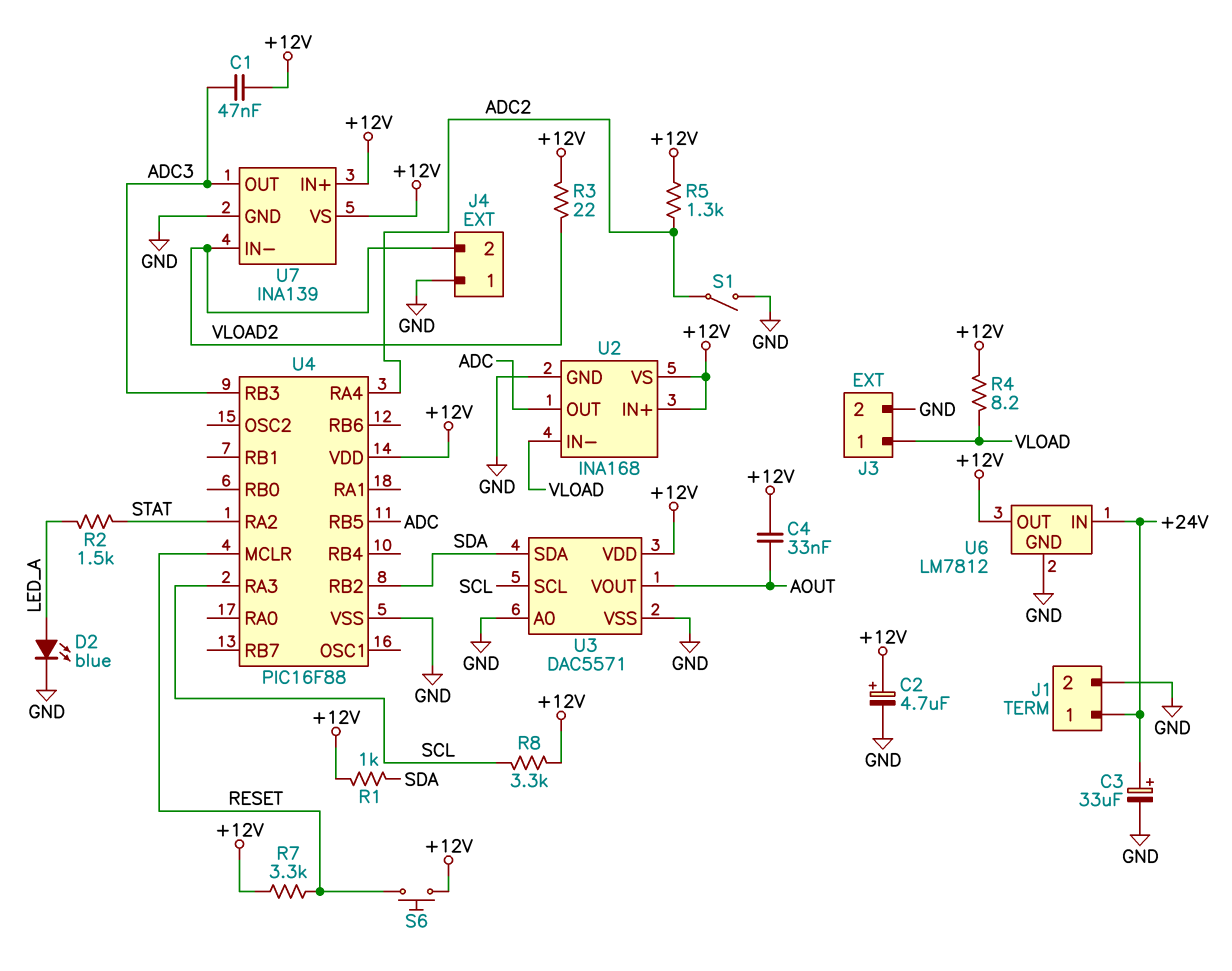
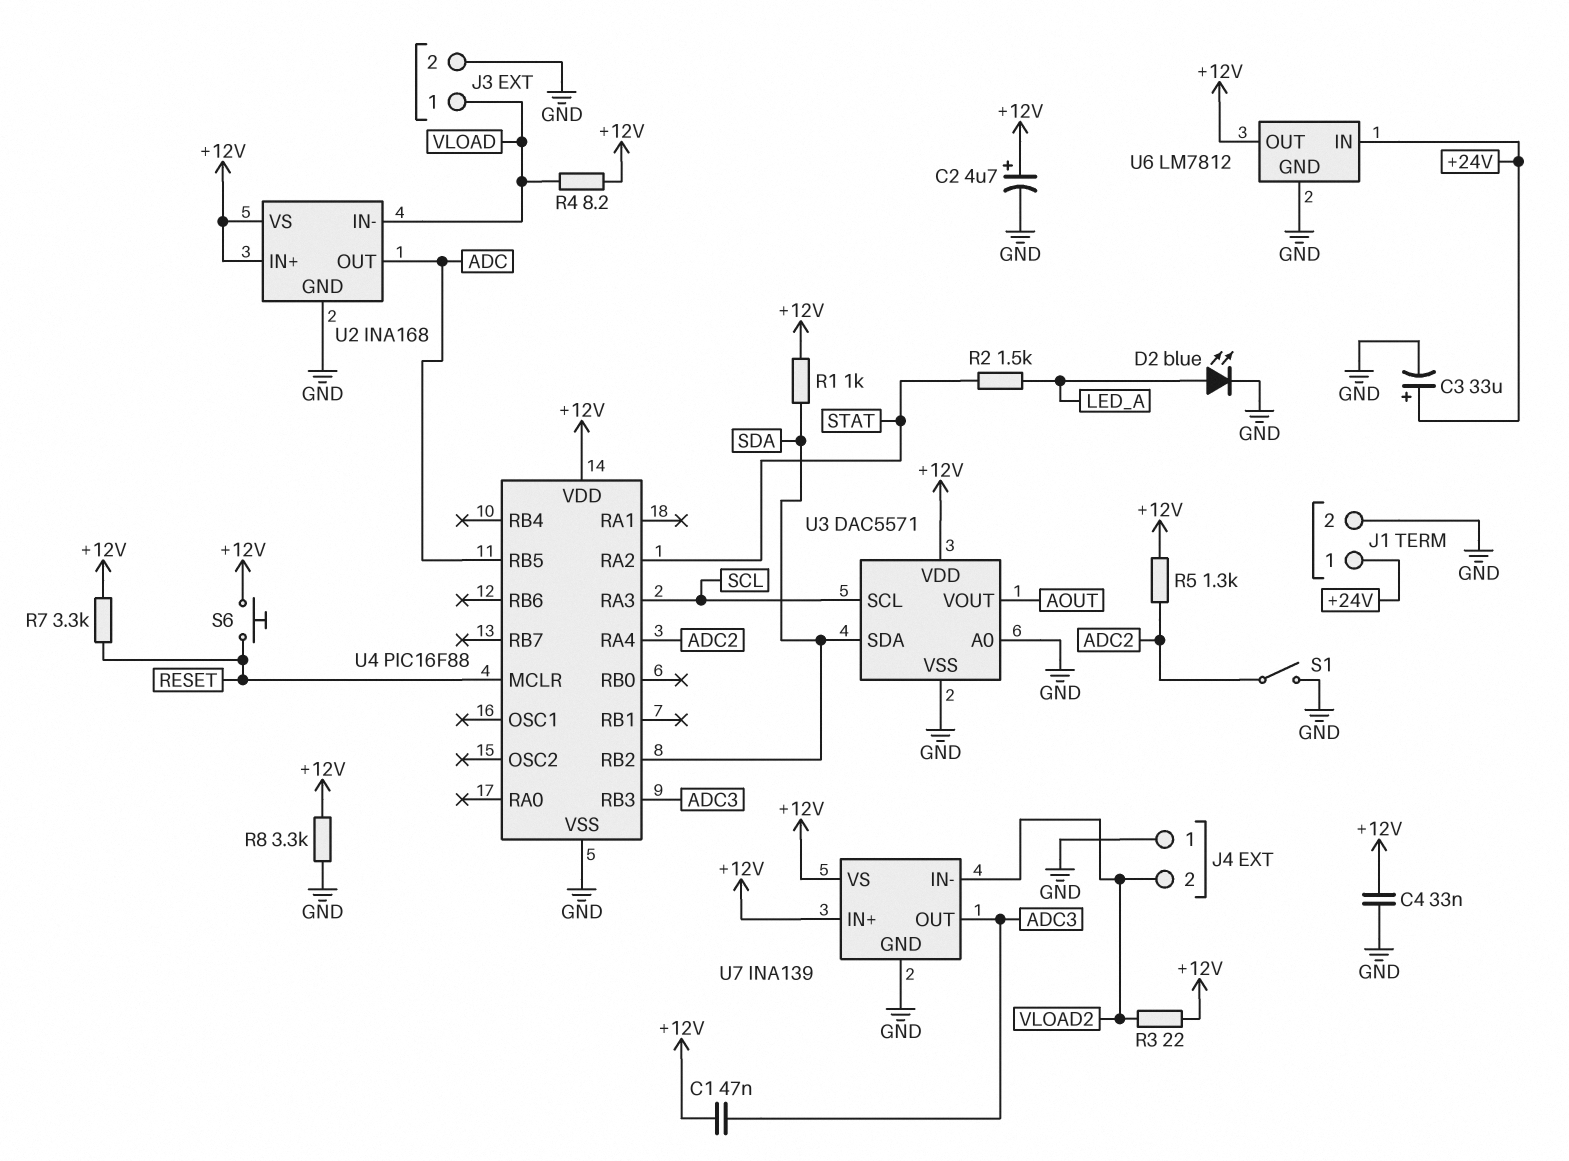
C4: 33nF (+12V, AOUT) -> 33nF (+12V, GND)
R8: 3.3k (+12V, SCL) -> 3.3k (+12V, GND)

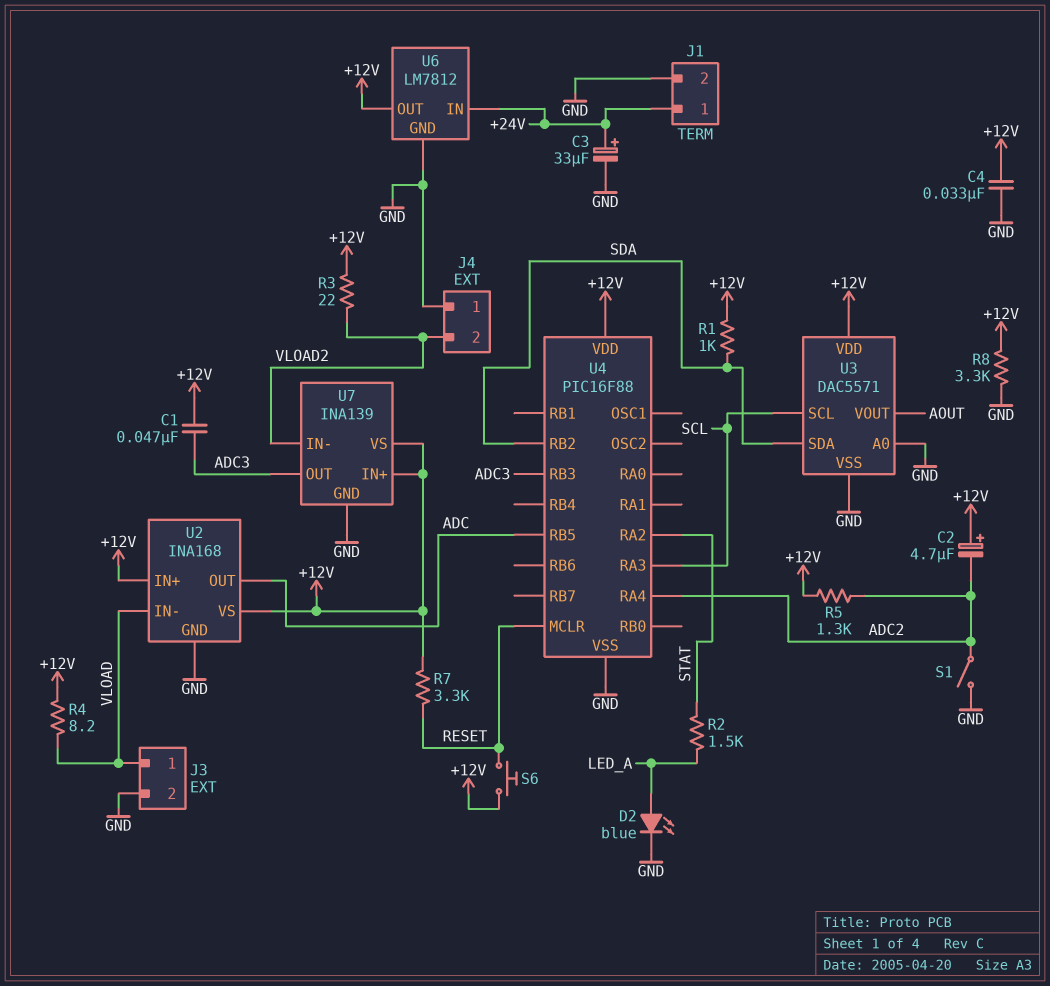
C2: 4.7uF (plus +12V, minus GND) -> 4.7uF (plus +12V, minus ADC2)

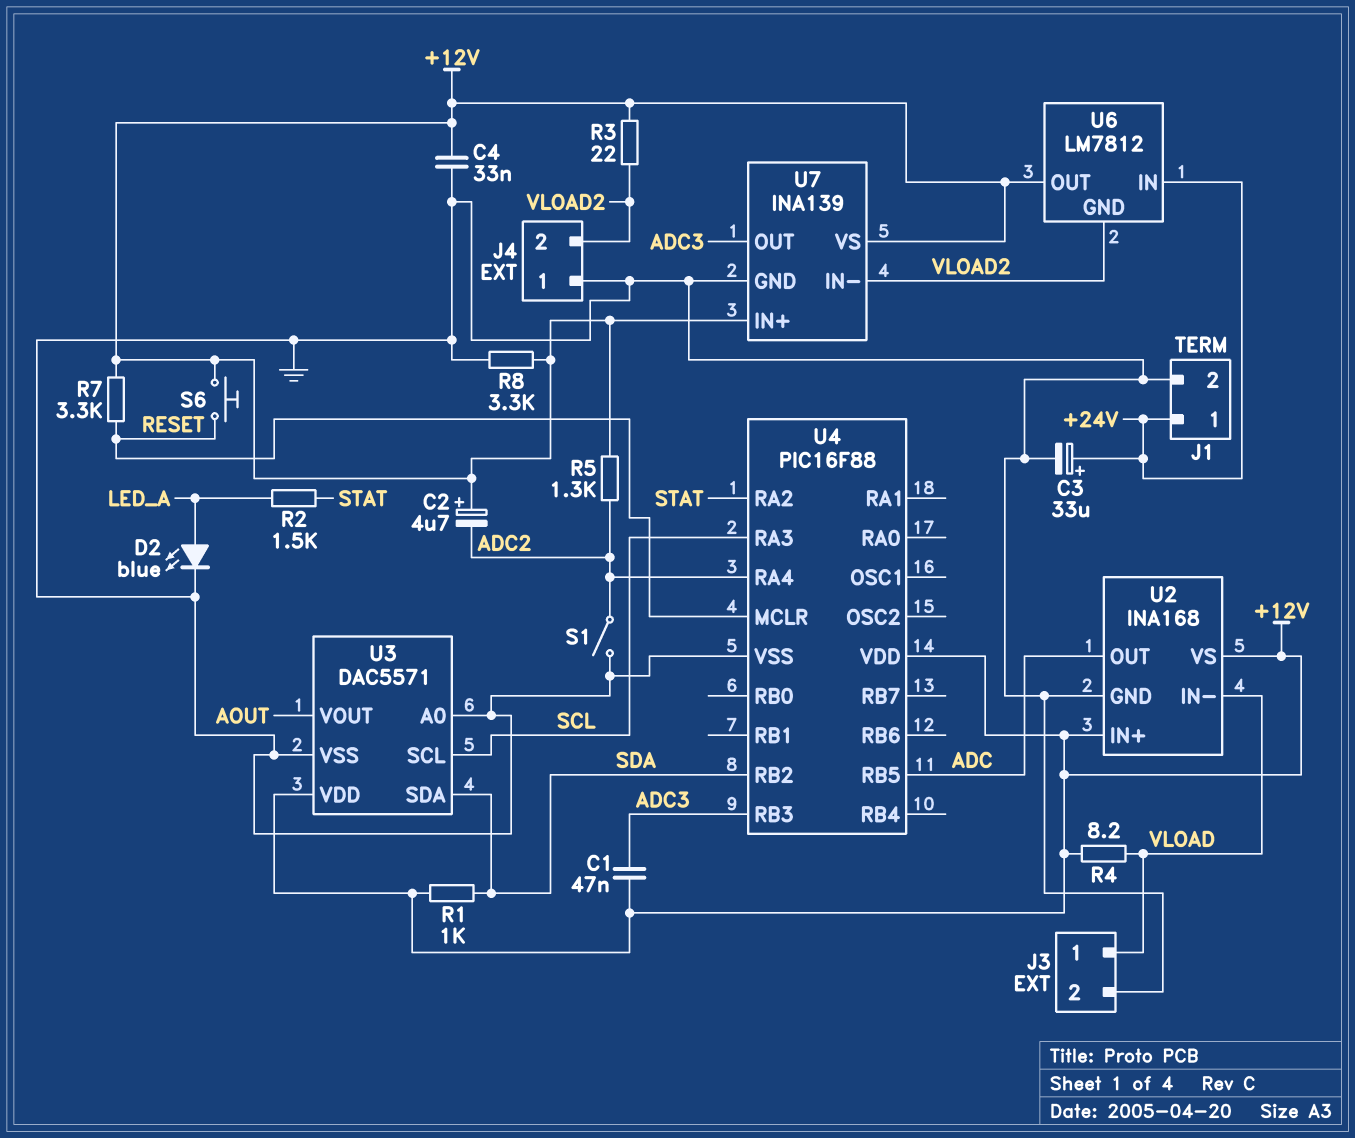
U6 pin GND: GND -> VLOAD2

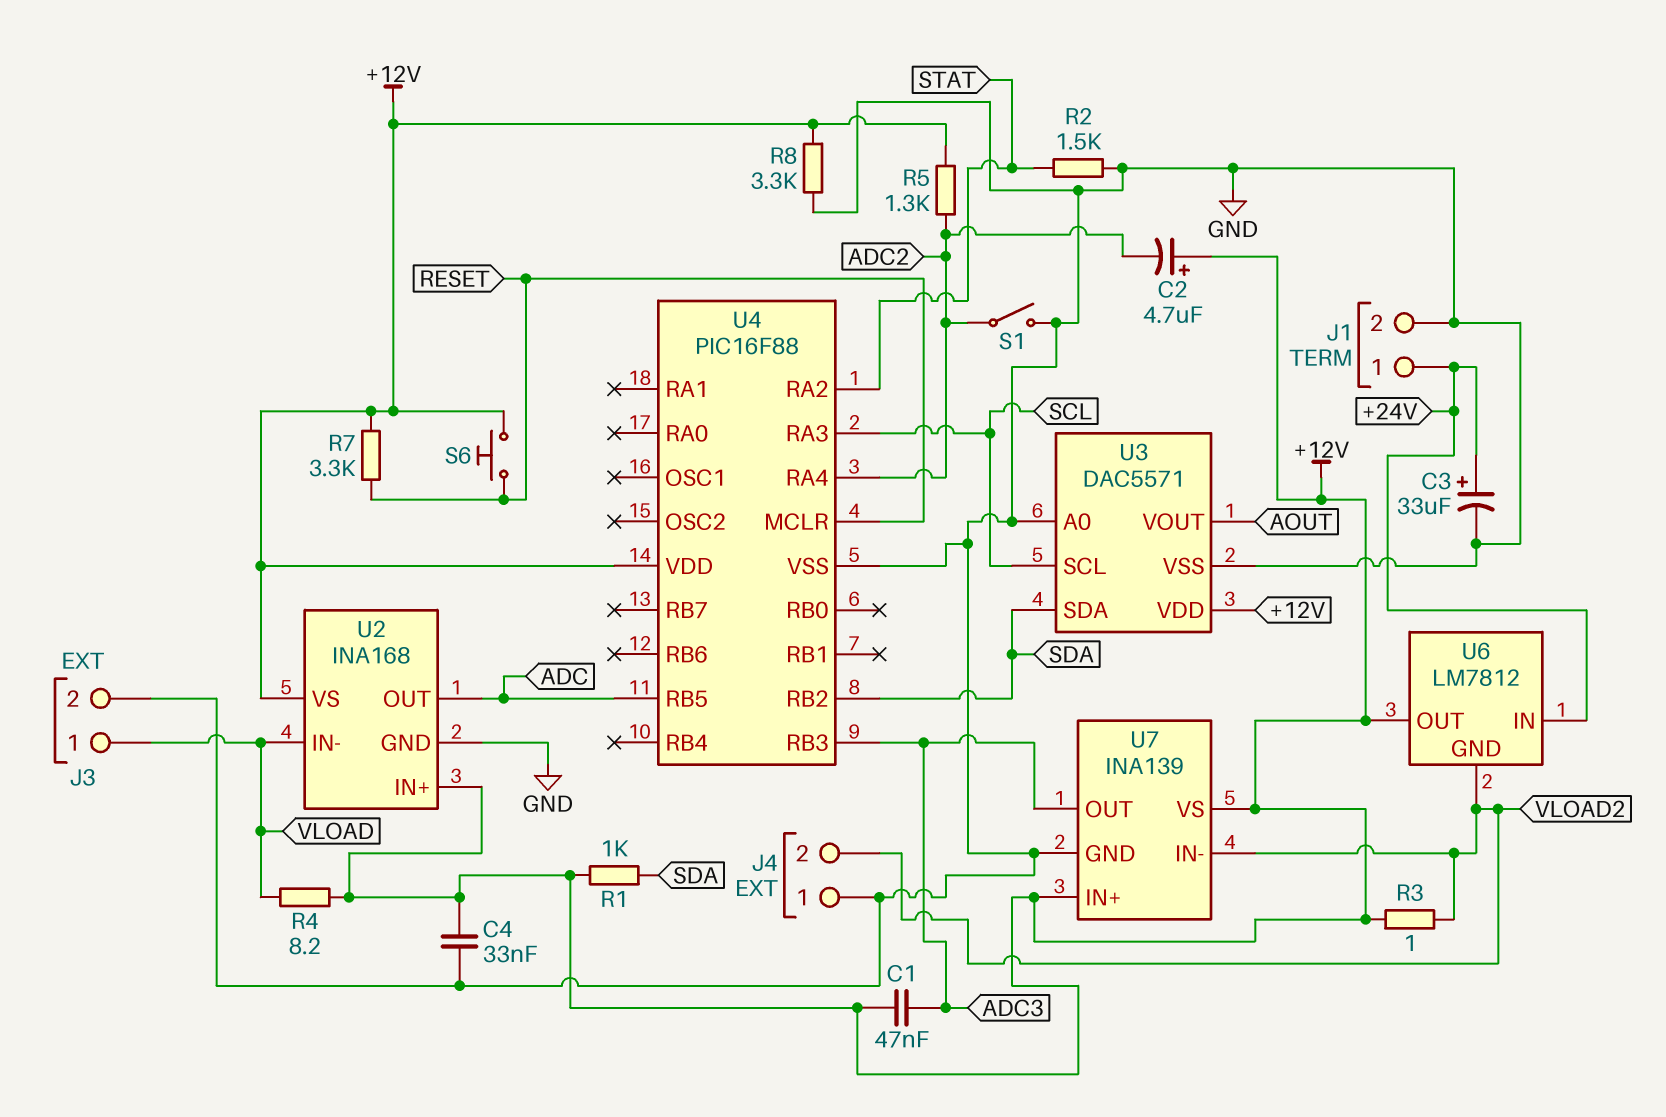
D2: LED blue (A LED_A, K GND) -> none
R2: 1.5k (LED_A, STAT) -> 1.5k (GND, STAT)
R3: 22 (+12V, VLOAD2) -> 1 (+12V, VLOAD2)

